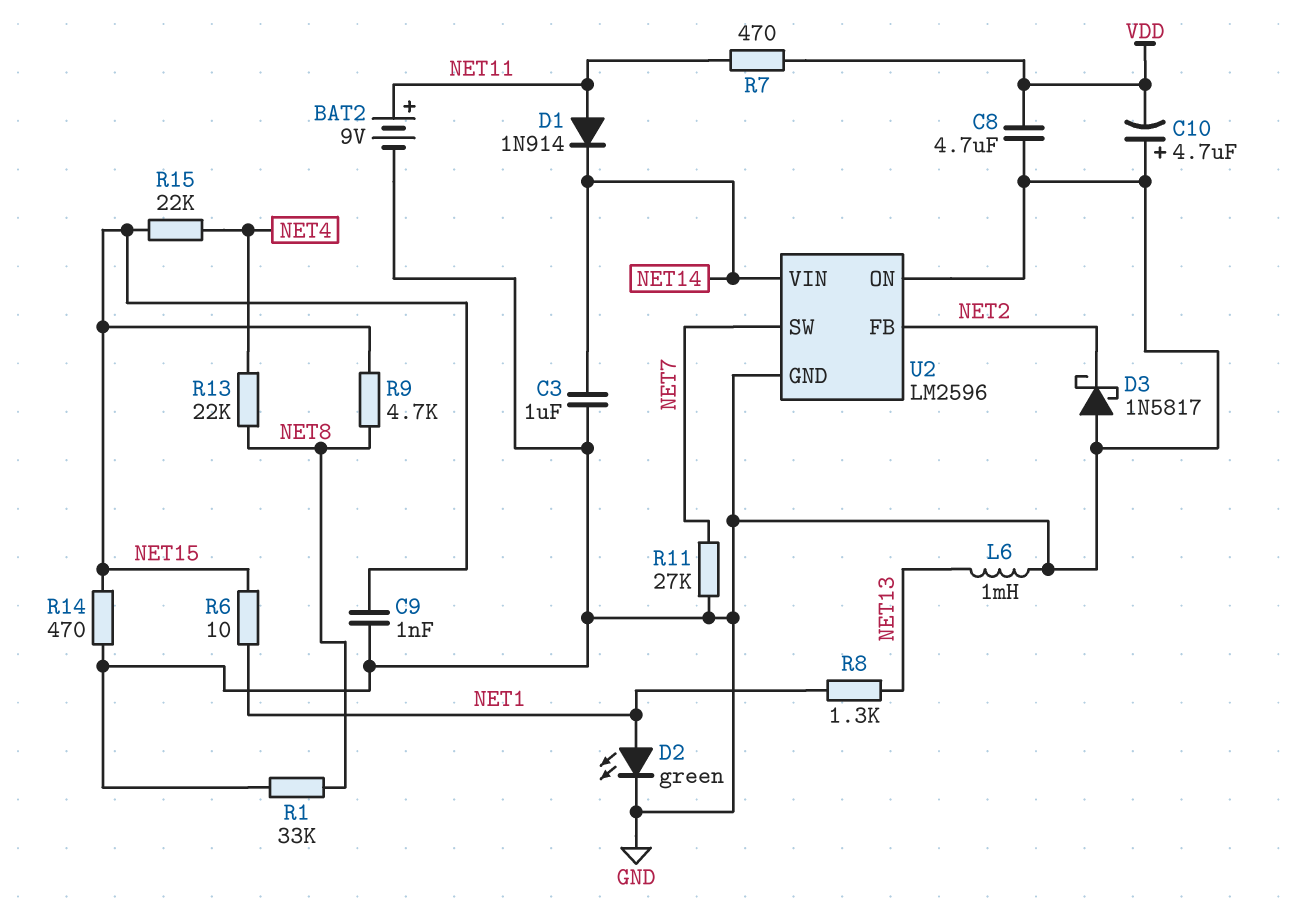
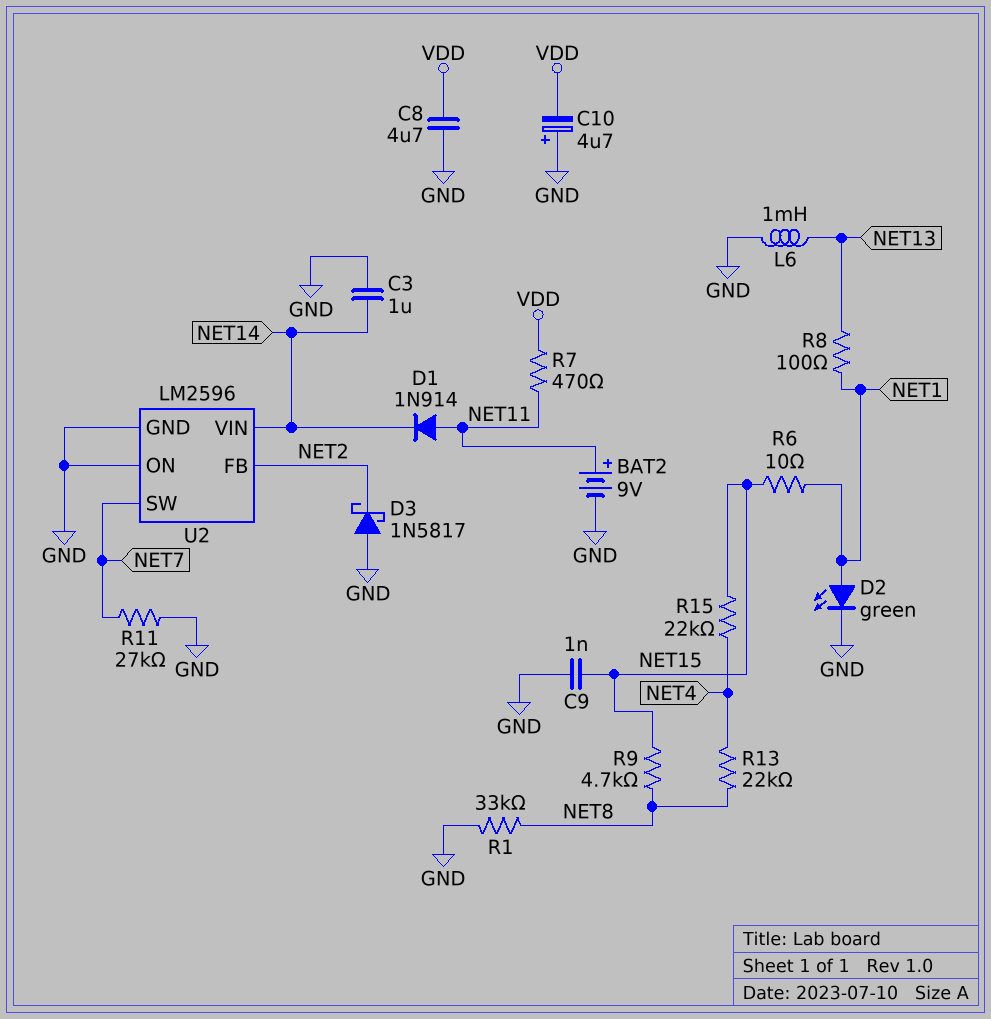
R8: 1.3k (NET1, NET13) -> 100 (NET1, NET13)
R14: 470 (GND, NET15) -> none

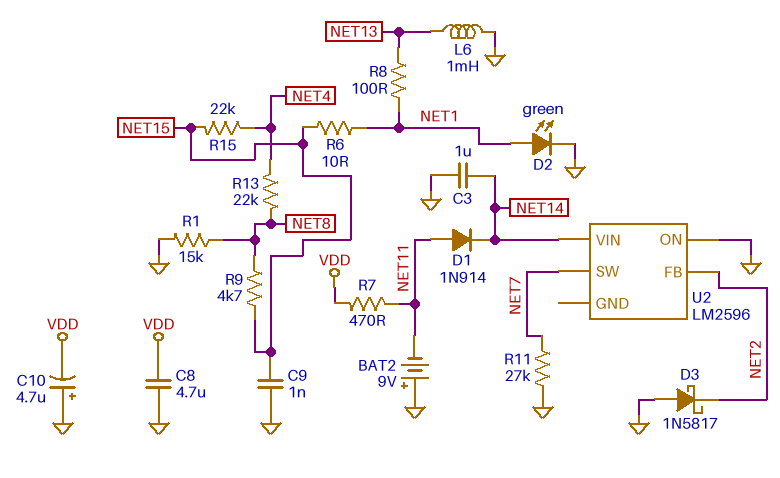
BAT2: 9V (plus NET11, minus GND) -> 9V (plus GND, minus NET11)
R1: 33k (GND, NET8) -> 15k (GND, NET8)
U2 pin GND: GND -> none

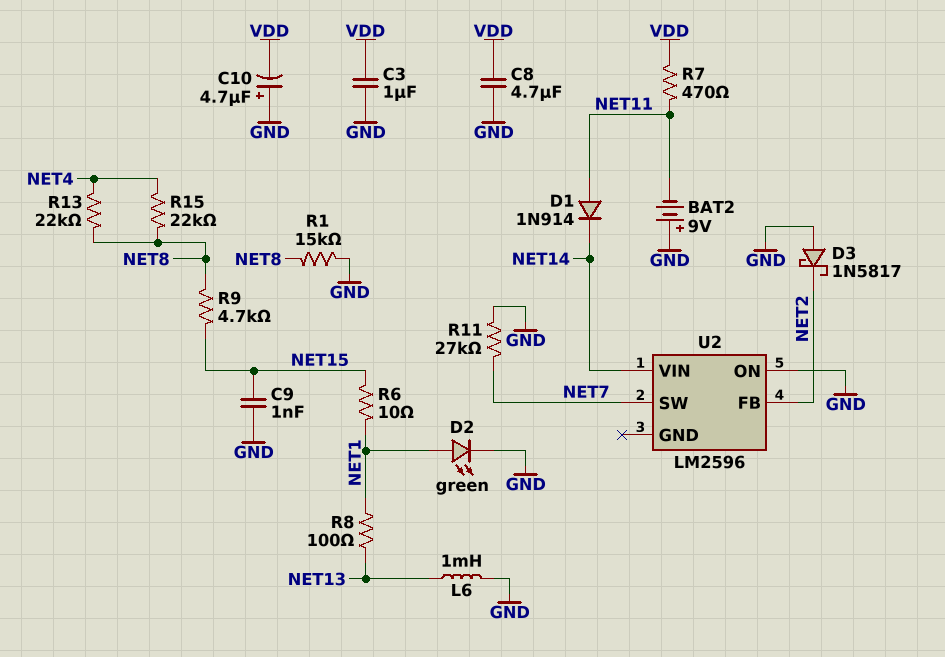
C3: 1uF (GND, NET14) -> 1uF (GND, VDD)
R15: 22k (NET4, NET15) -> 22k (NET4, NET8)

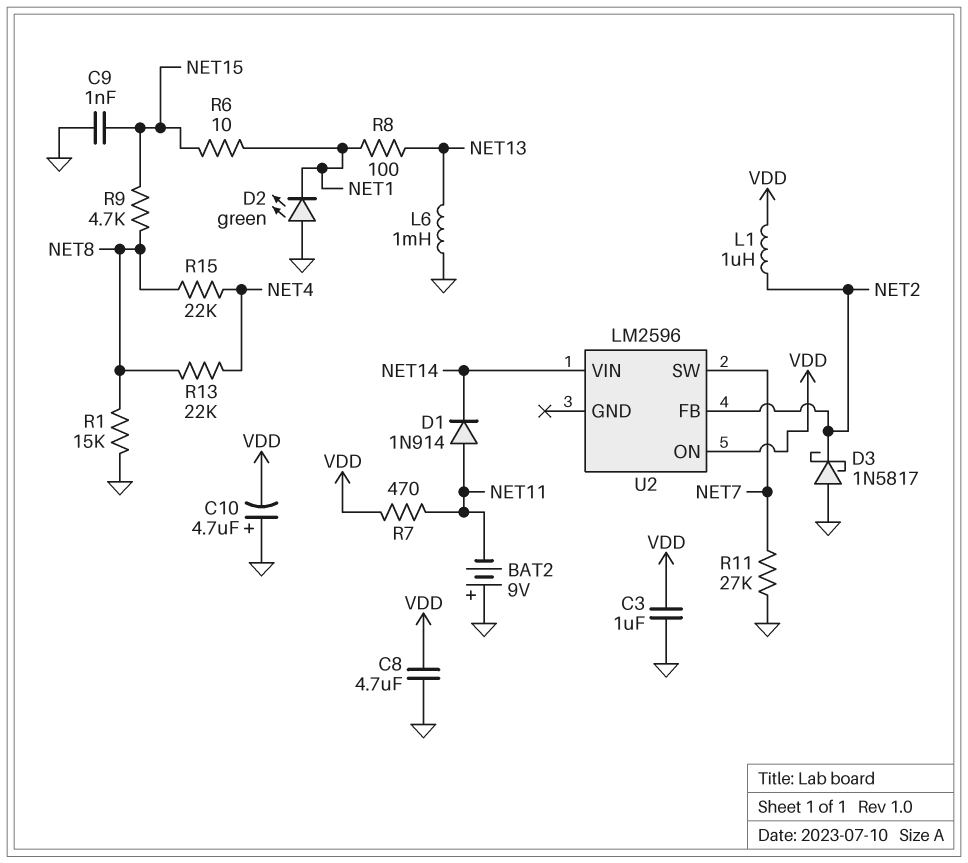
D2: LED green (A NET1, K GND) -> LED green (A GND, K NET1)
L1: none -> 1uH (NET2, VDD)
U2 pin ON: GND -> VDD

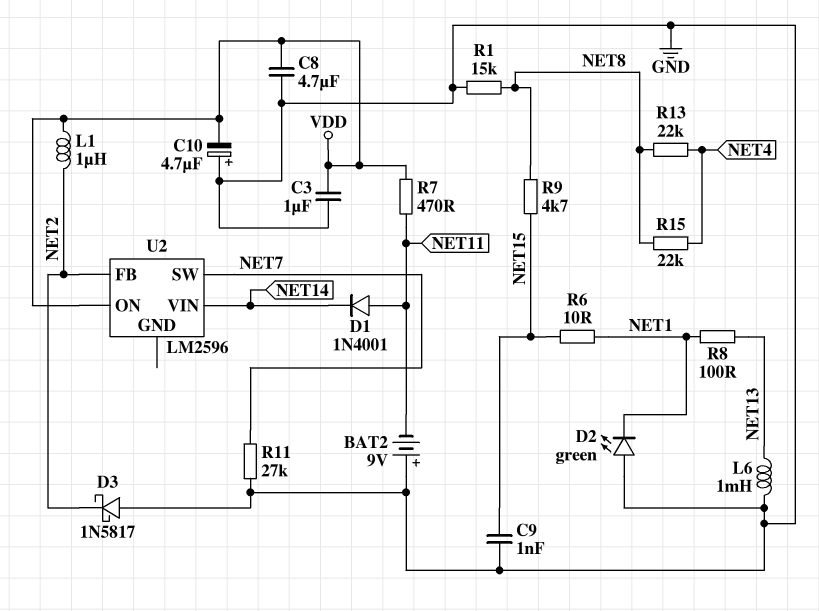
D1: diode 1N914 (A NET11, K NET14) -> diode 1N4001 (A NET11, K NET14)

